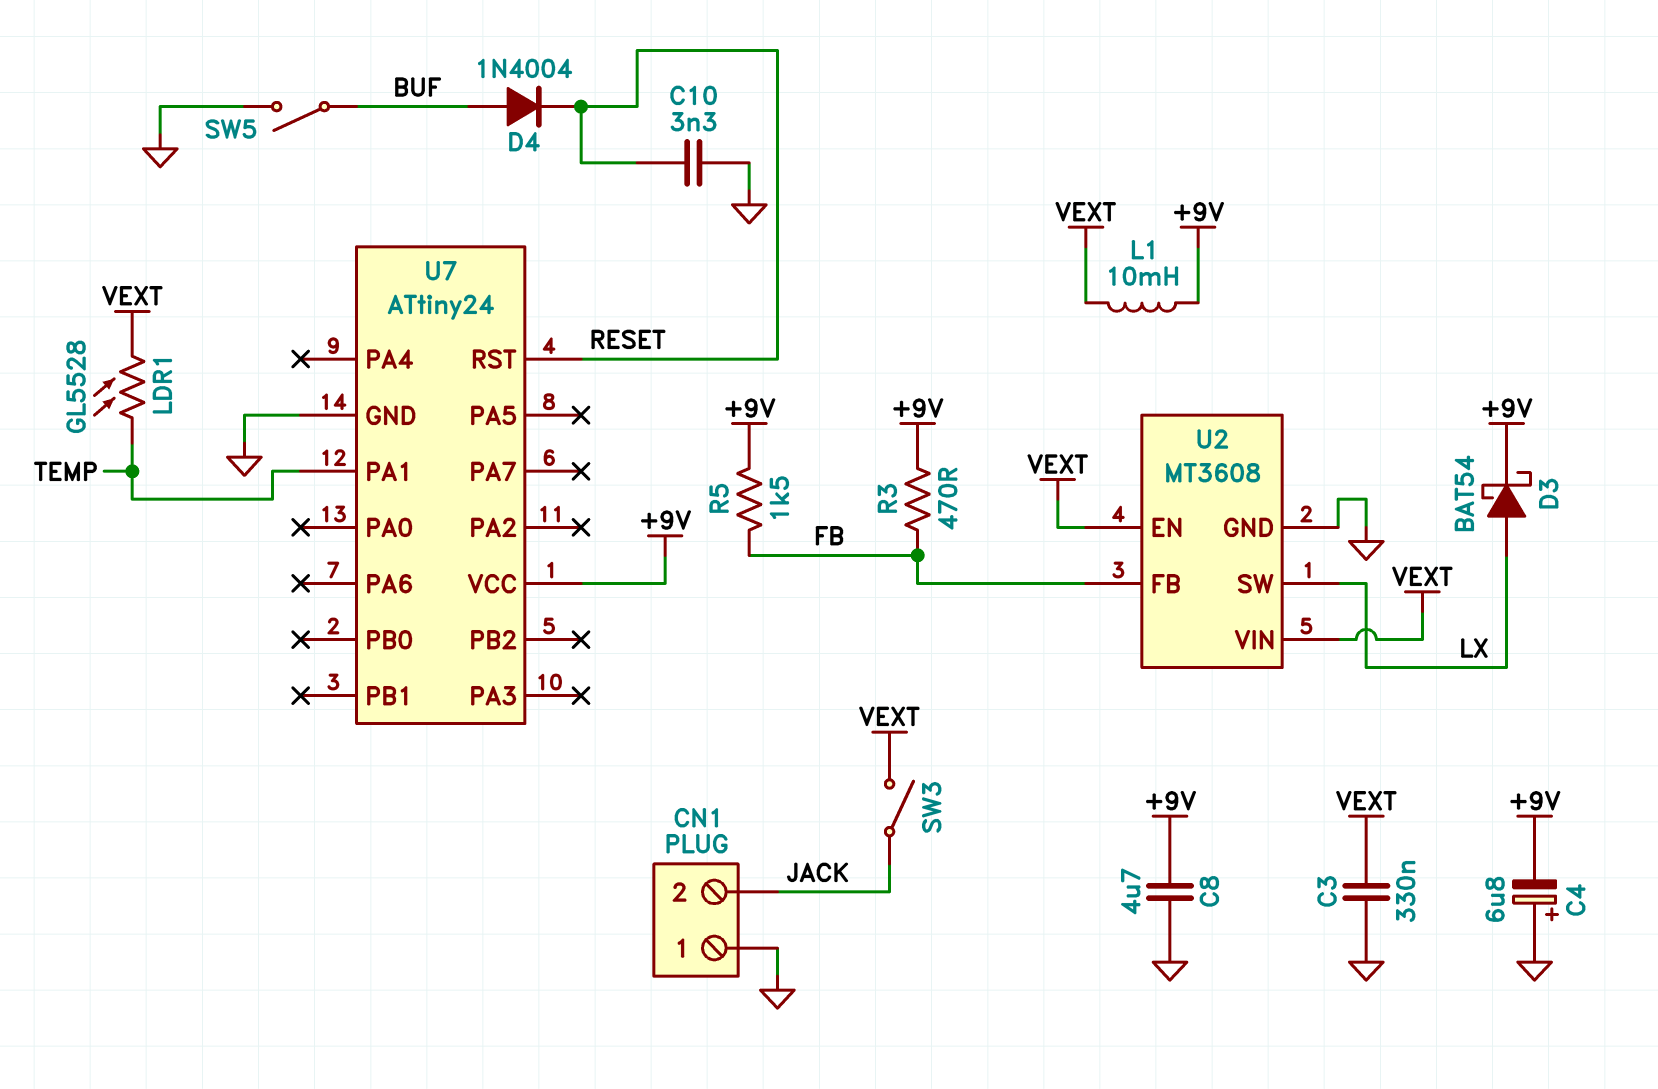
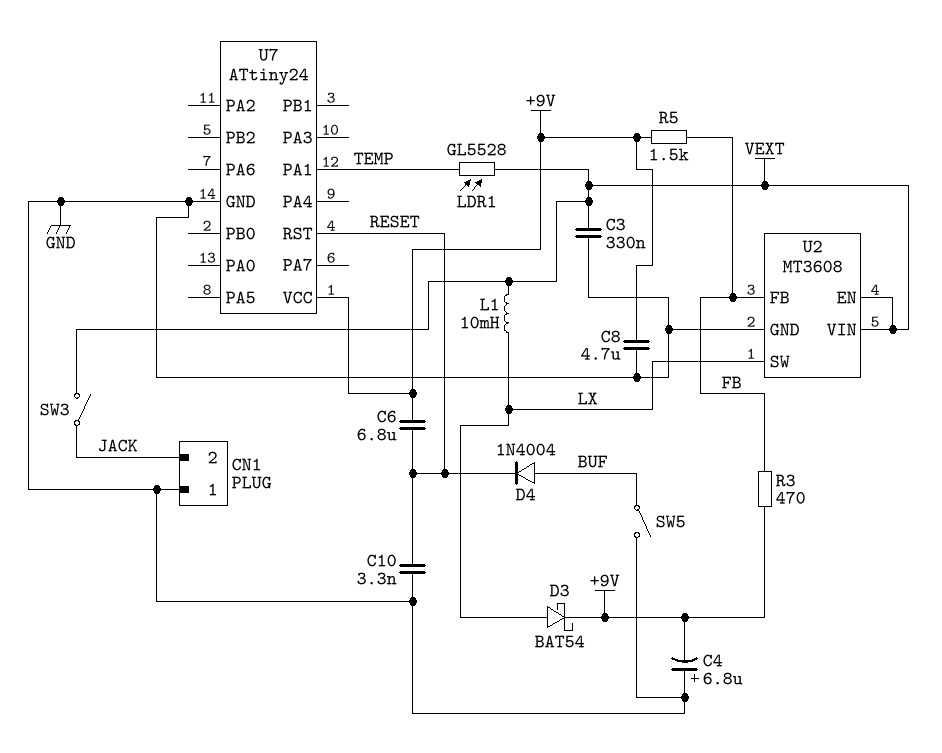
C6: none -> 6.8uF (+9V, RESET)
L1: 10mH (+9V, VEXT) -> 10mH (LX, VEXT)

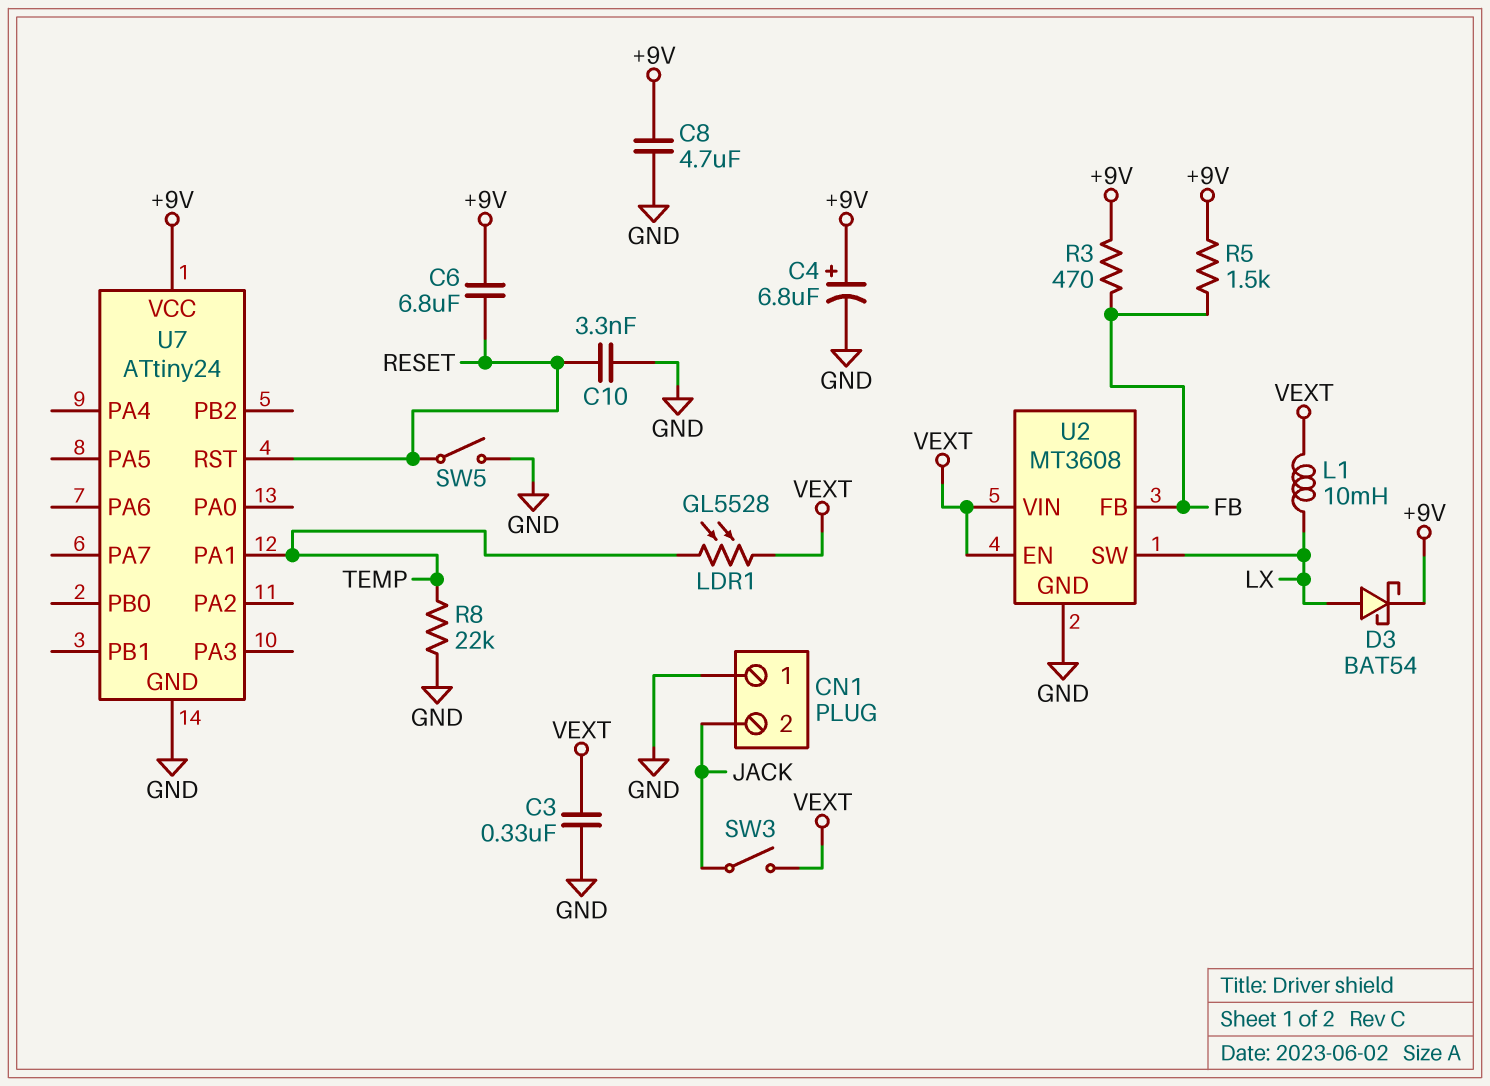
C4: 6.8uF (plus GND, minus +9V) -> 6.8uF (plus +9V, minus GND)
D4: diode 1N4004 (A BUF, K RESET) -> none
R8: none -> 22k (GND, TEMP)
SW5: switch (BUF, GND) -> switch (GND, RESET)

